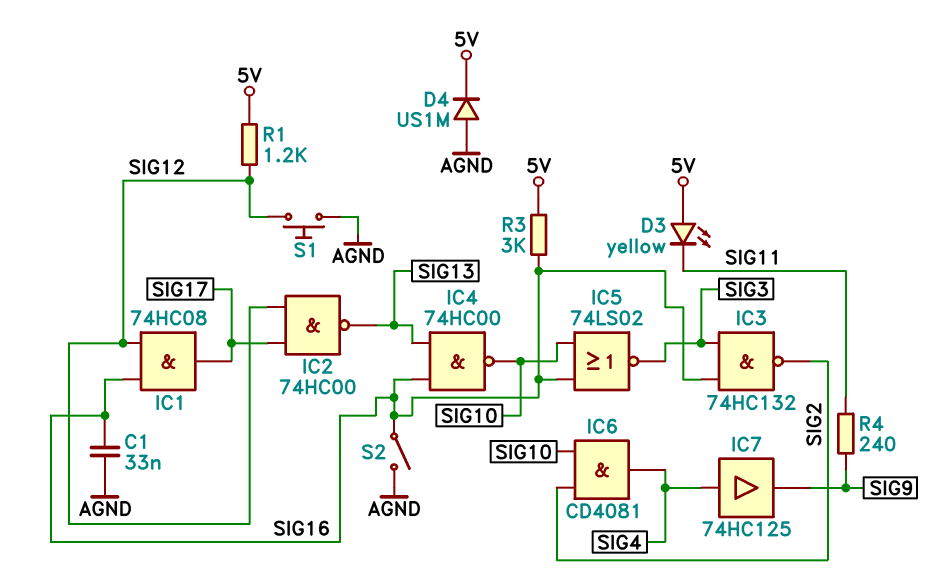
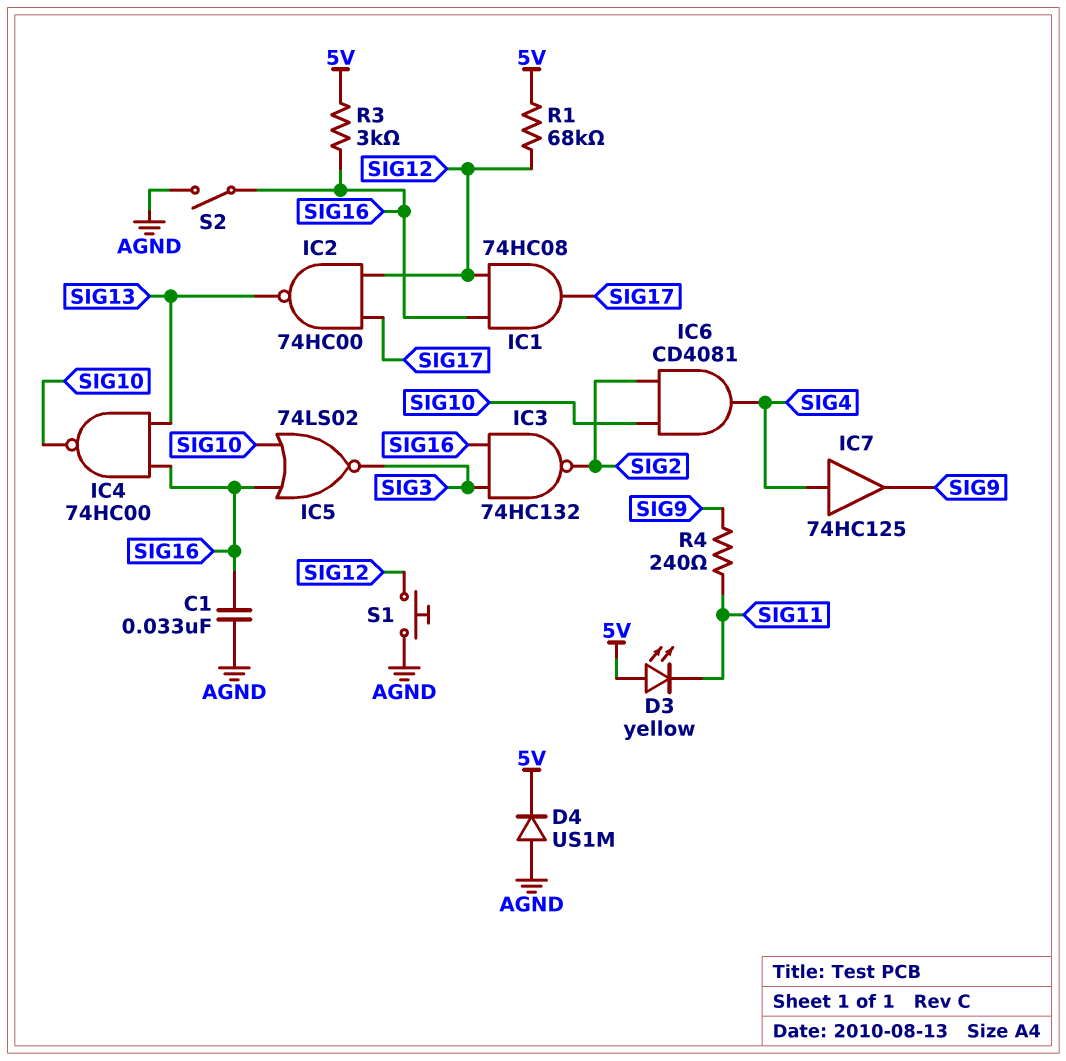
R1: 1.2k (5V, SIG12) -> 68k (5V, SIG12)

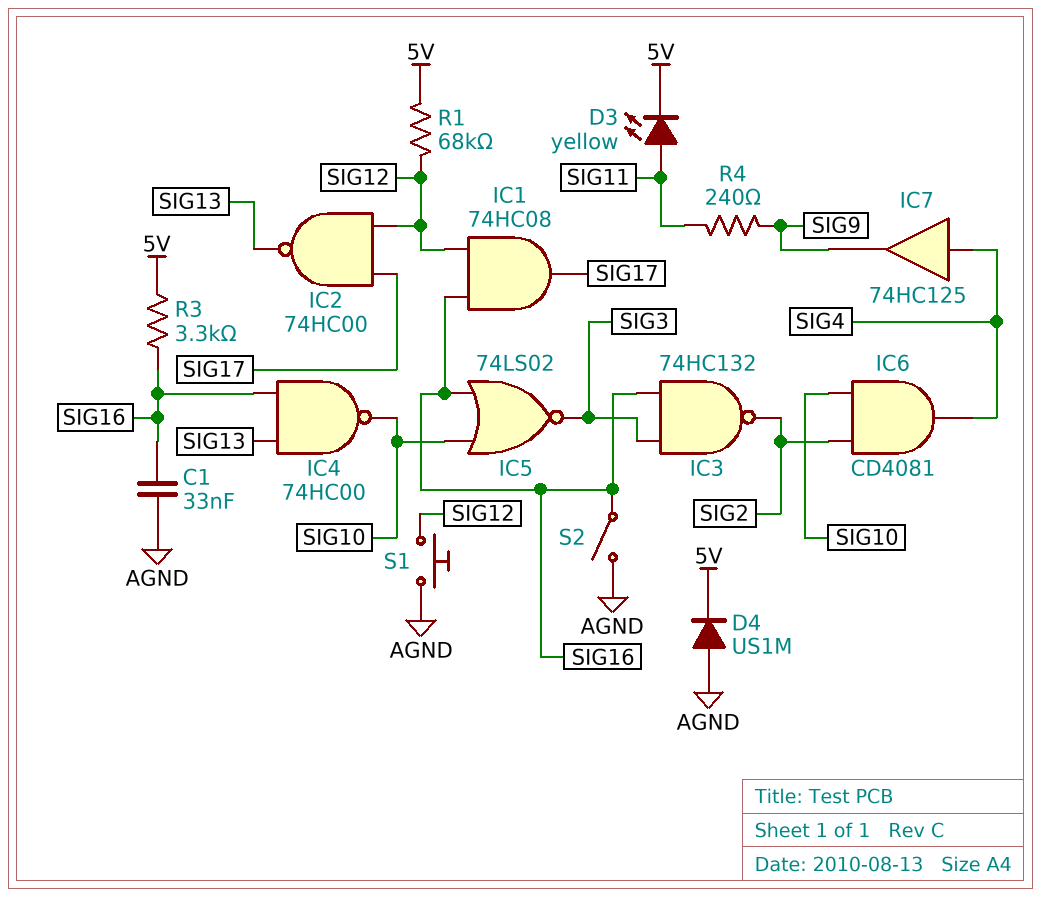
D3: LED yellow (A 5V, K SIG11) -> LED yellow (A SIG11, K 5V)
R3: 3k (5V, SIG16) -> 3.3k (5V, SIG16)

